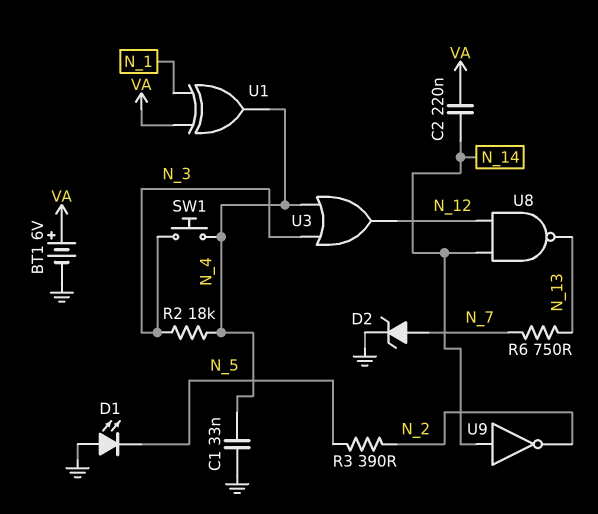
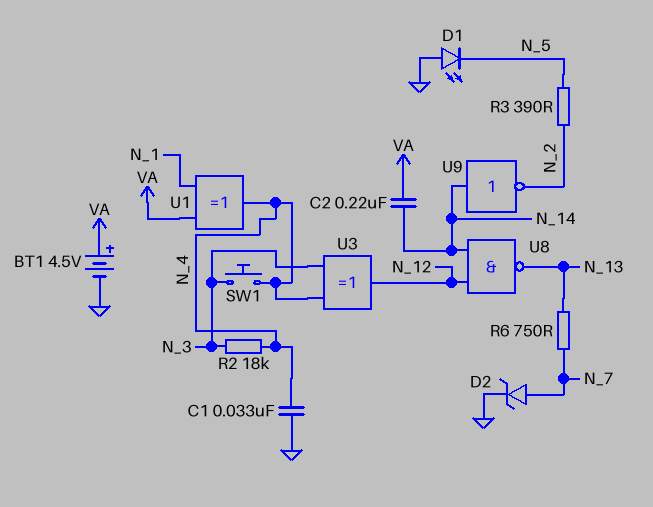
BT1: 6V (plus VA, minus GND) -> 4.5V (plus VA, minus GND)
U3: OR (in N_3, in N_4, out N_12) -> XOR (in N_3, in N_4, out N_12)

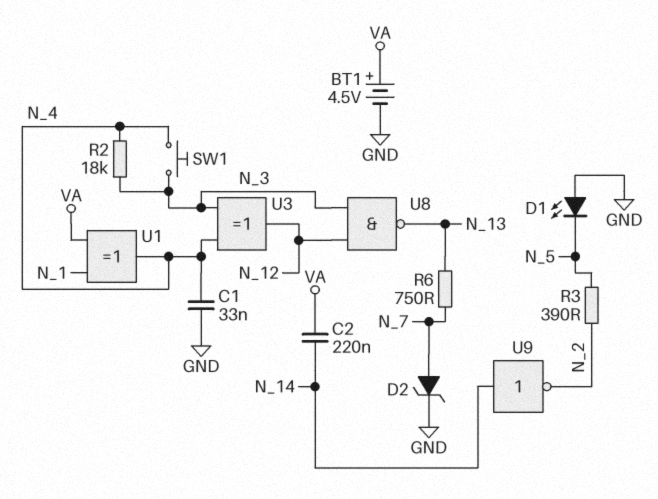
U8: NAND (in N_12, in N_14, out N_13) -> NAND (in N_3, in N_12, out N_13)

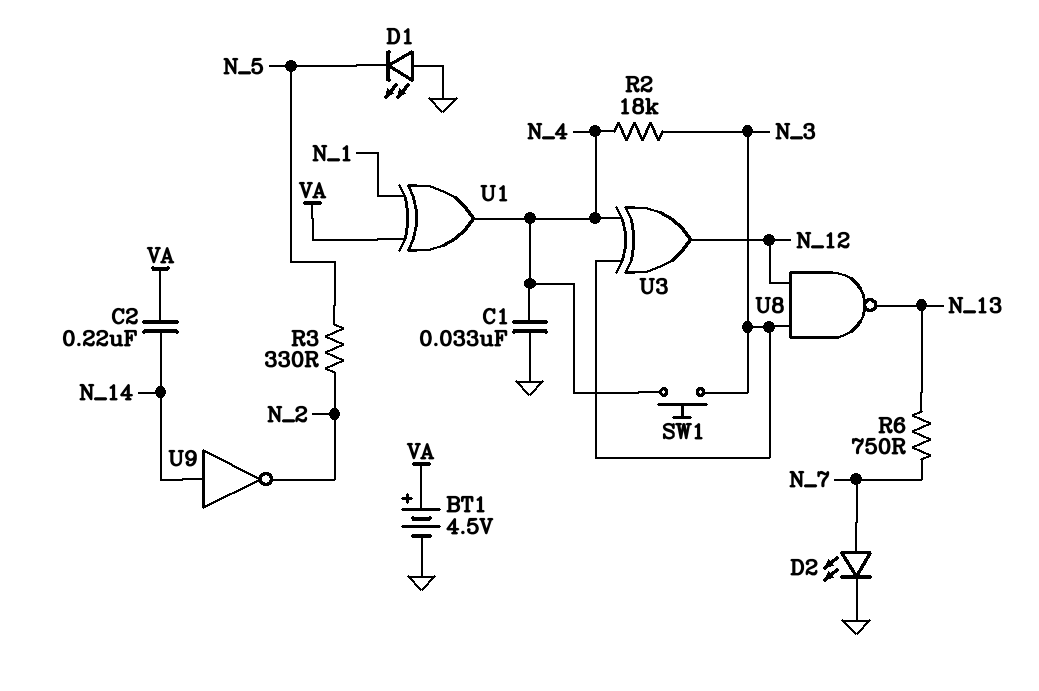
D2: zener (A N_7, K GND) -> LED (A N_7, K GND)
R3: 390 (N_2, N_5) -> 330 (N_2, N_5)

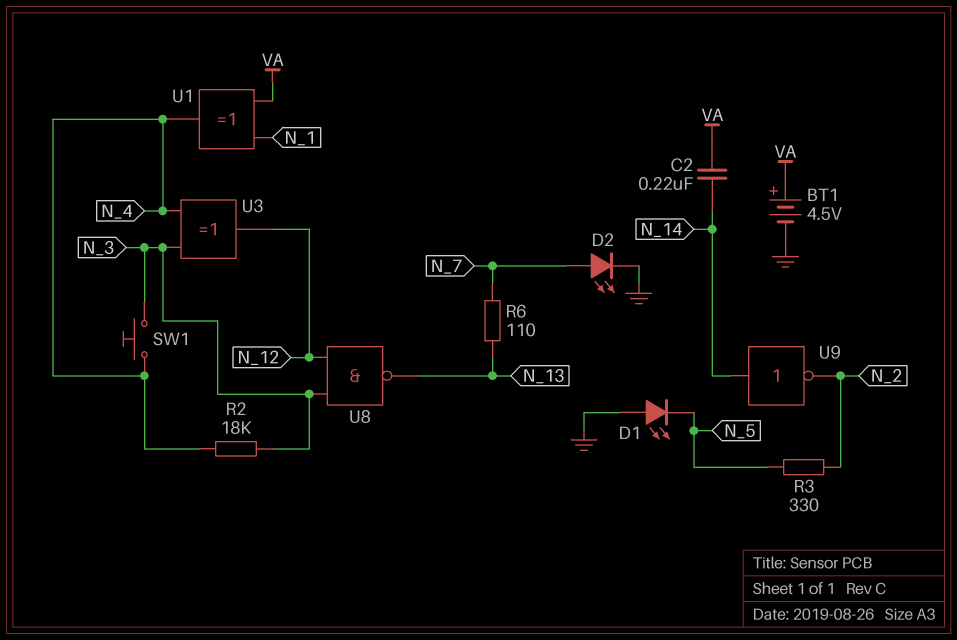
C1: 33nF (GND, N_4) -> none
R6: 750 (N_7, N_13) -> 110 (N_7, N_13)

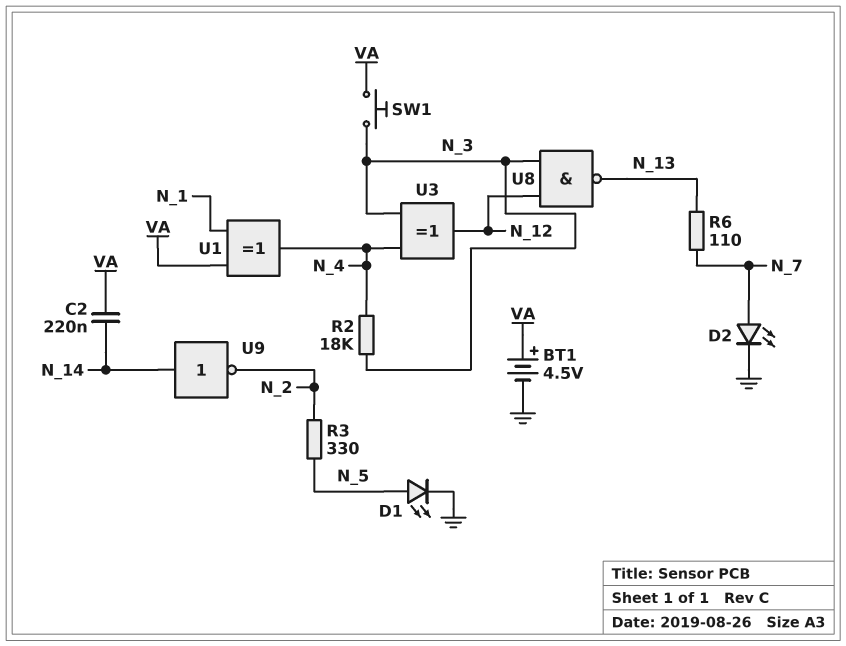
D1: LED (A GND, K N_5) -> LED (A N_5, K GND)
SW1: button (N_3, N_4) -> button (N_3, VA)

